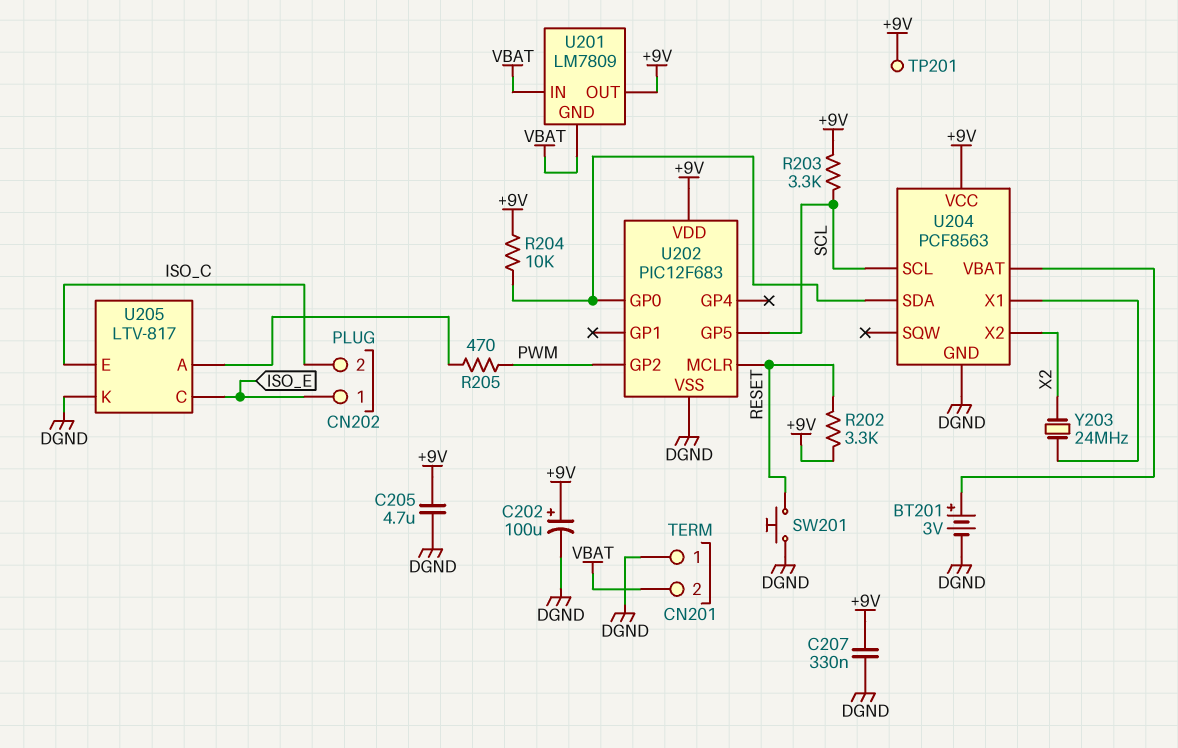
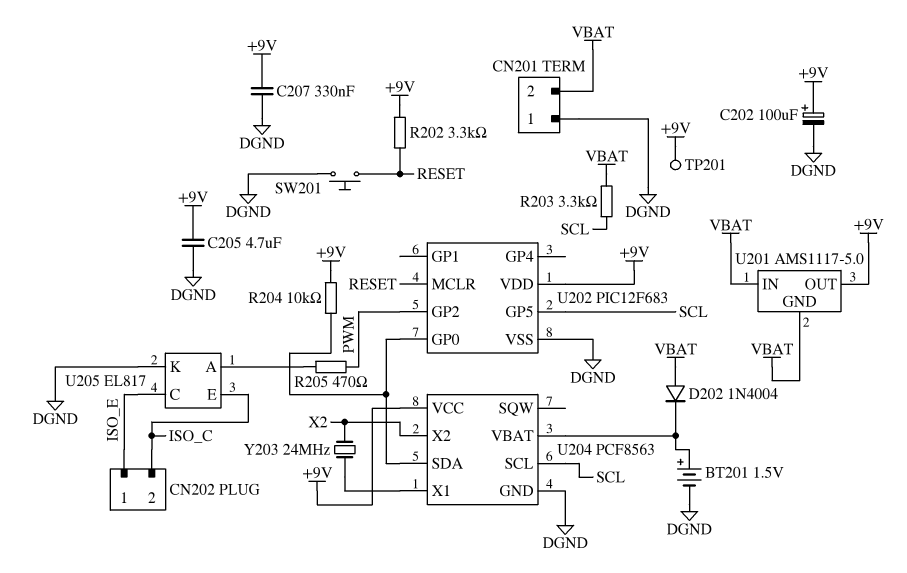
BT201: 3V (plus U204/VBAT, minus DGND) -> 1.5V (plus U204/VBAT, minus DGND)
D202: none -> diode 1N4004 (A VBAT, K U204/VBAT)
R203: 3.3k (+9V, SCL) -> 3.3k (SCL, VBAT)
U201: LM7809 -> AMS1117-5.0
U205: LTV-817 -> EL817

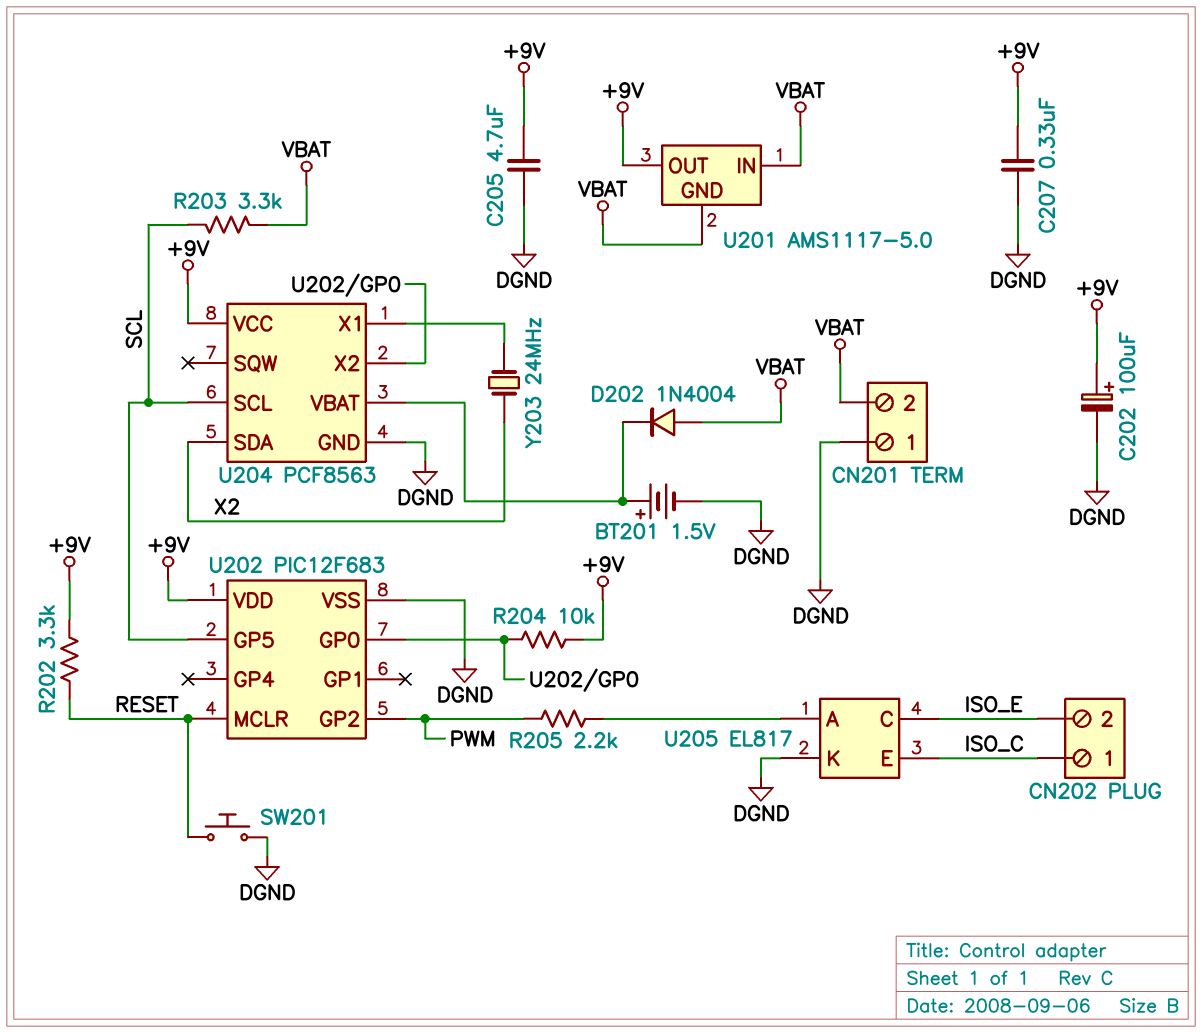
CN202 pin 1: ISO_E -> ISO_C
CN202 pin 2: ISO_C -> ISO_E
R205: 470 (PWM, U205/A) -> 2.2k (PWM, U205/A)
TP201: test point (+9V) -> none
U204 pin SDA: U202/GP0 -> X2
U204 pin X2: X2 -> U202/GP0

